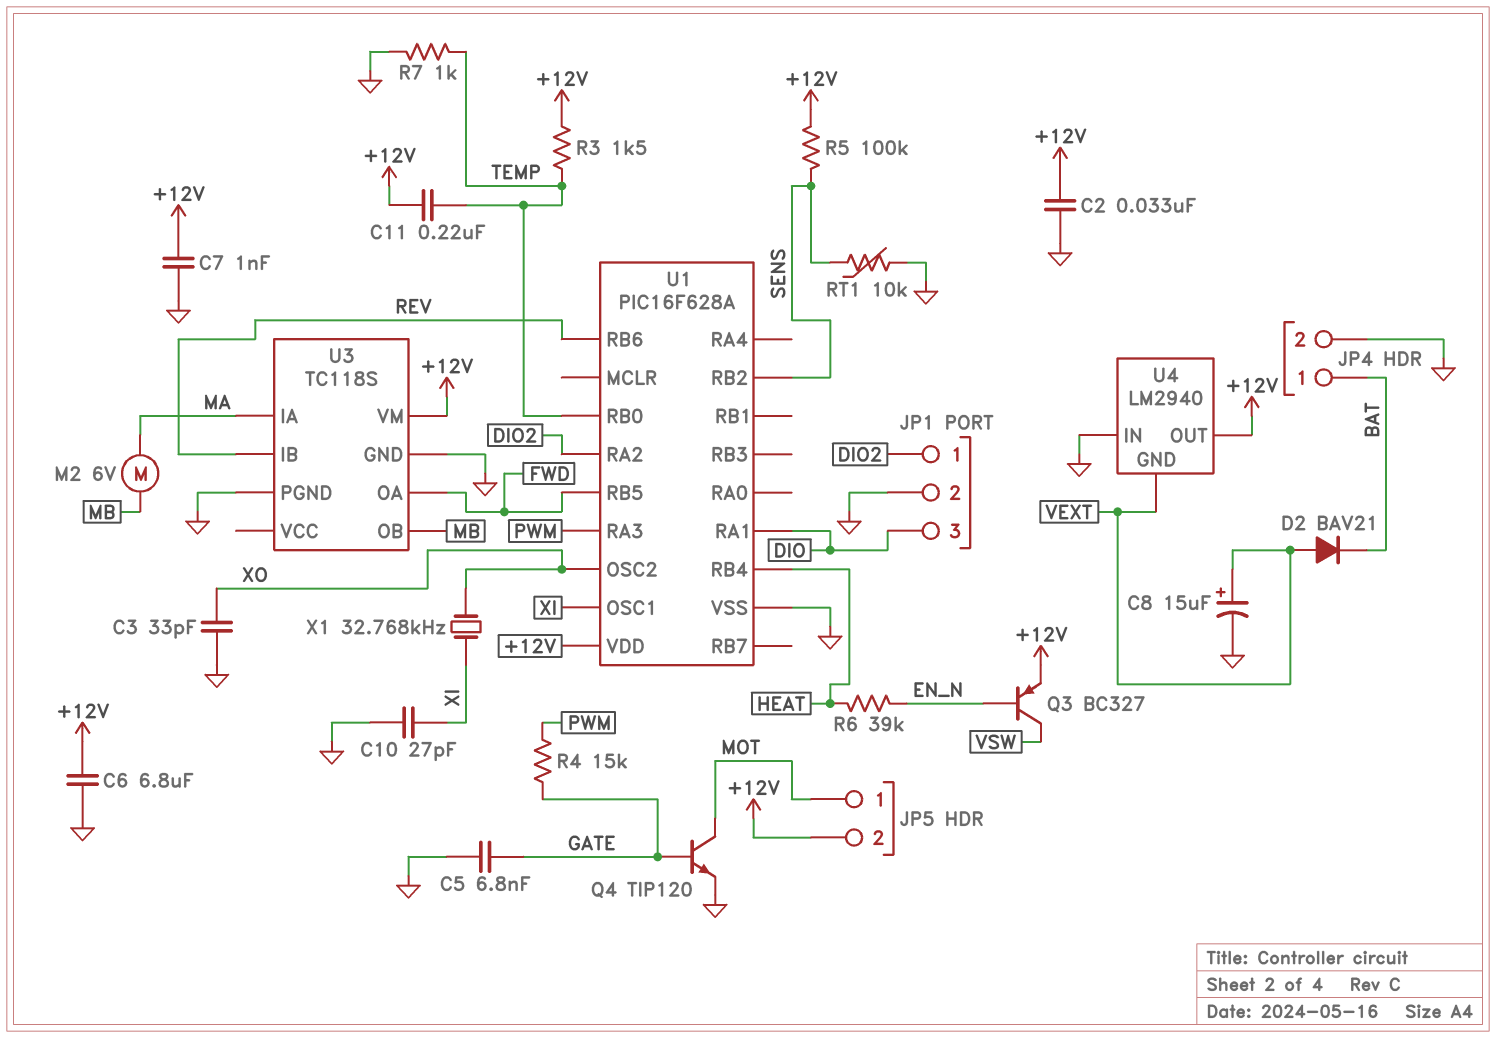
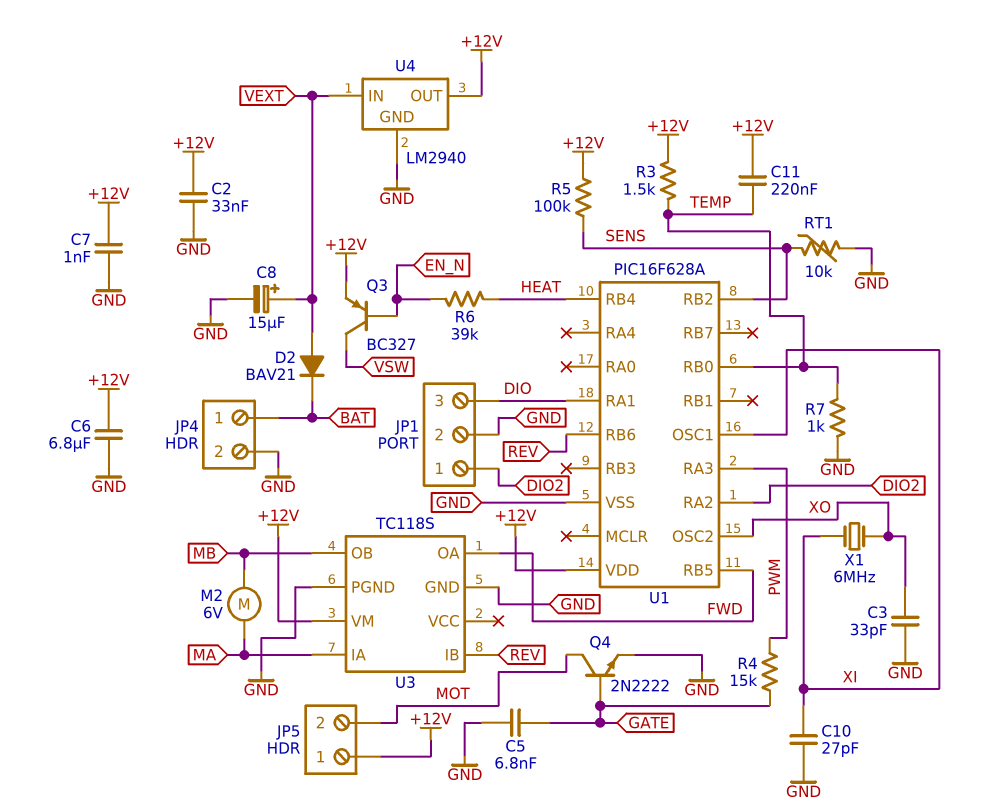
JP5 pin 1: MOT -> +12V
JP5 pin 2: +12V -> MOT
Q4: NPN TIP120 (B GATE, C MOT, E GND) -> NPN 2N2222 (B GATE, C MOT, E GND)
U4 pin GND: VEXT -> GND
U4 pin IN: GND -> VEXT
X1: 32.768kHz (XI, XO) -> 6MHz (XI, XO)

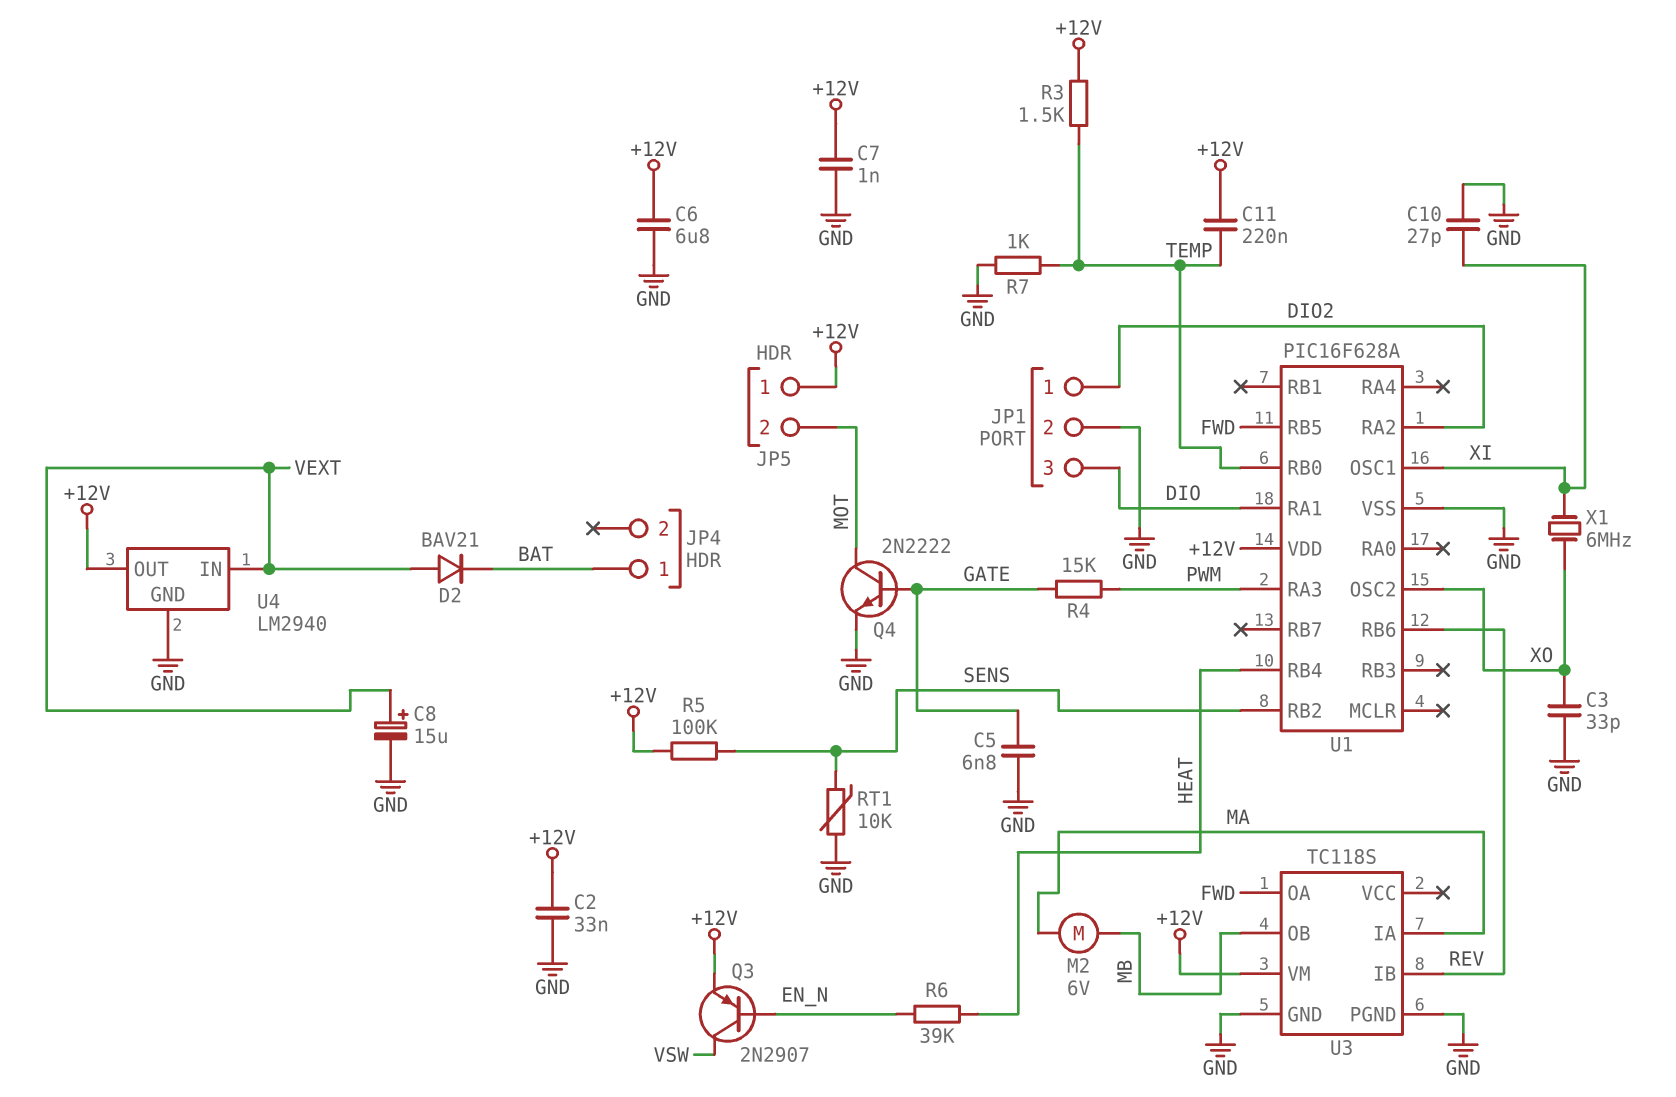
JP4 pin 2: GND -> none
Q3: PNP BC327 (B EN_N, C VSW, E +12V) -> PNP 2N2907 (B EN_N, C VSW, E +12V)

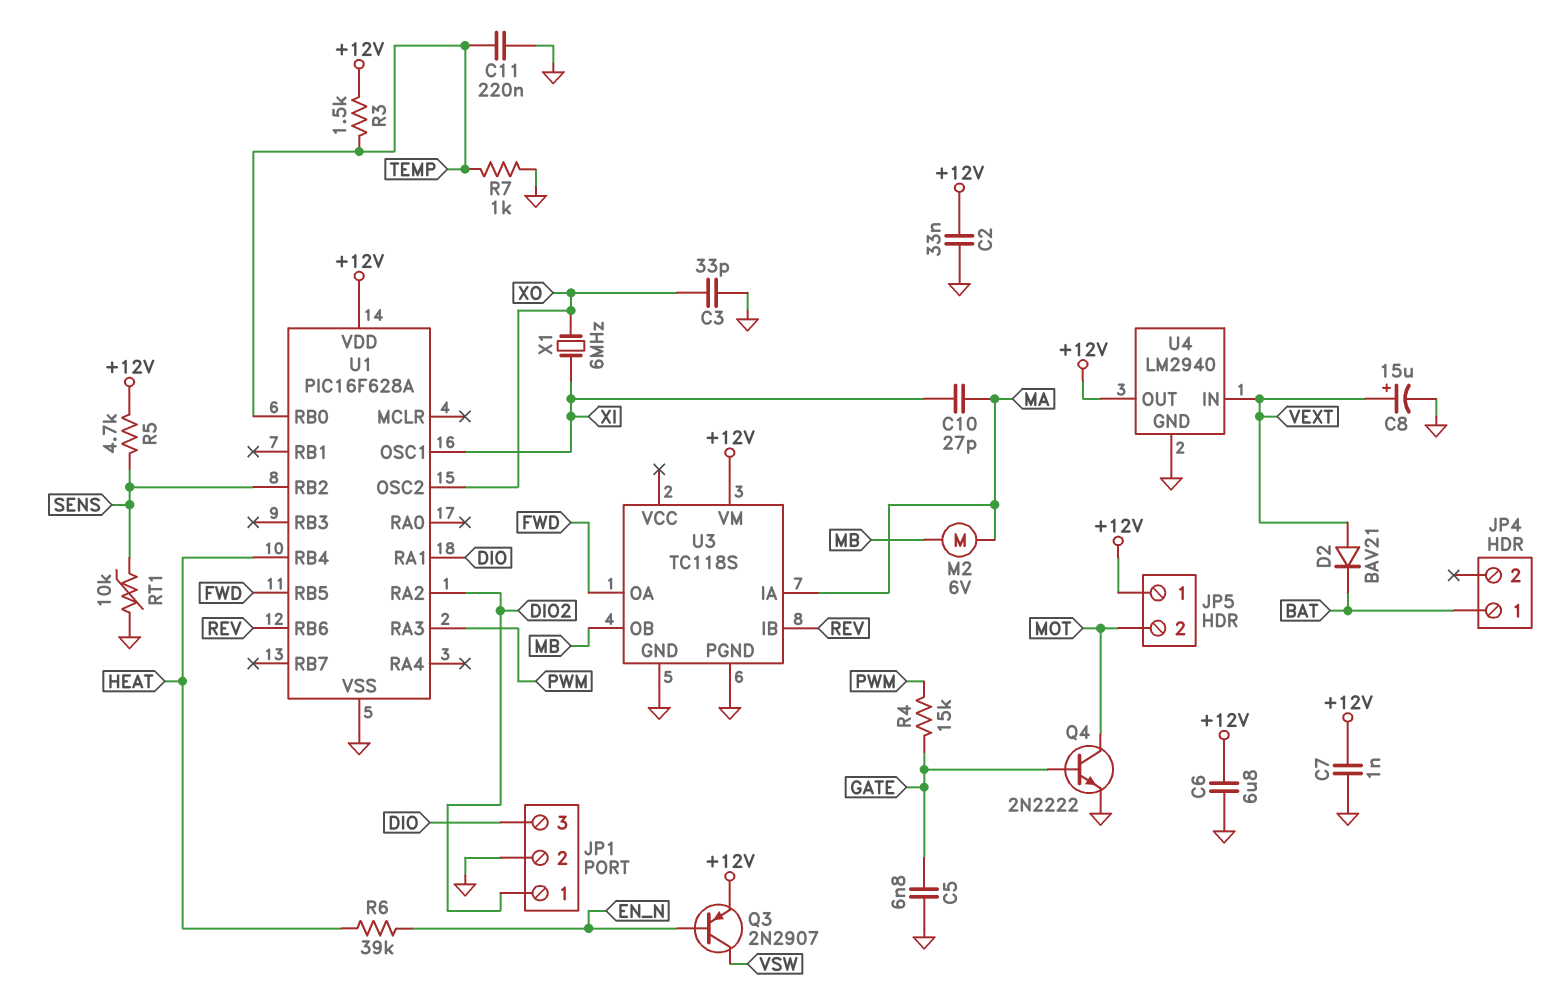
C10: 27pF (GND, XI) -> 27pF (MA, XI)
C11: 220nF (+12V, TEMP) -> 220nF (GND, TEMP)
R5: 100k (+12V, SENS) -> 4.7k (+12V, SENS)

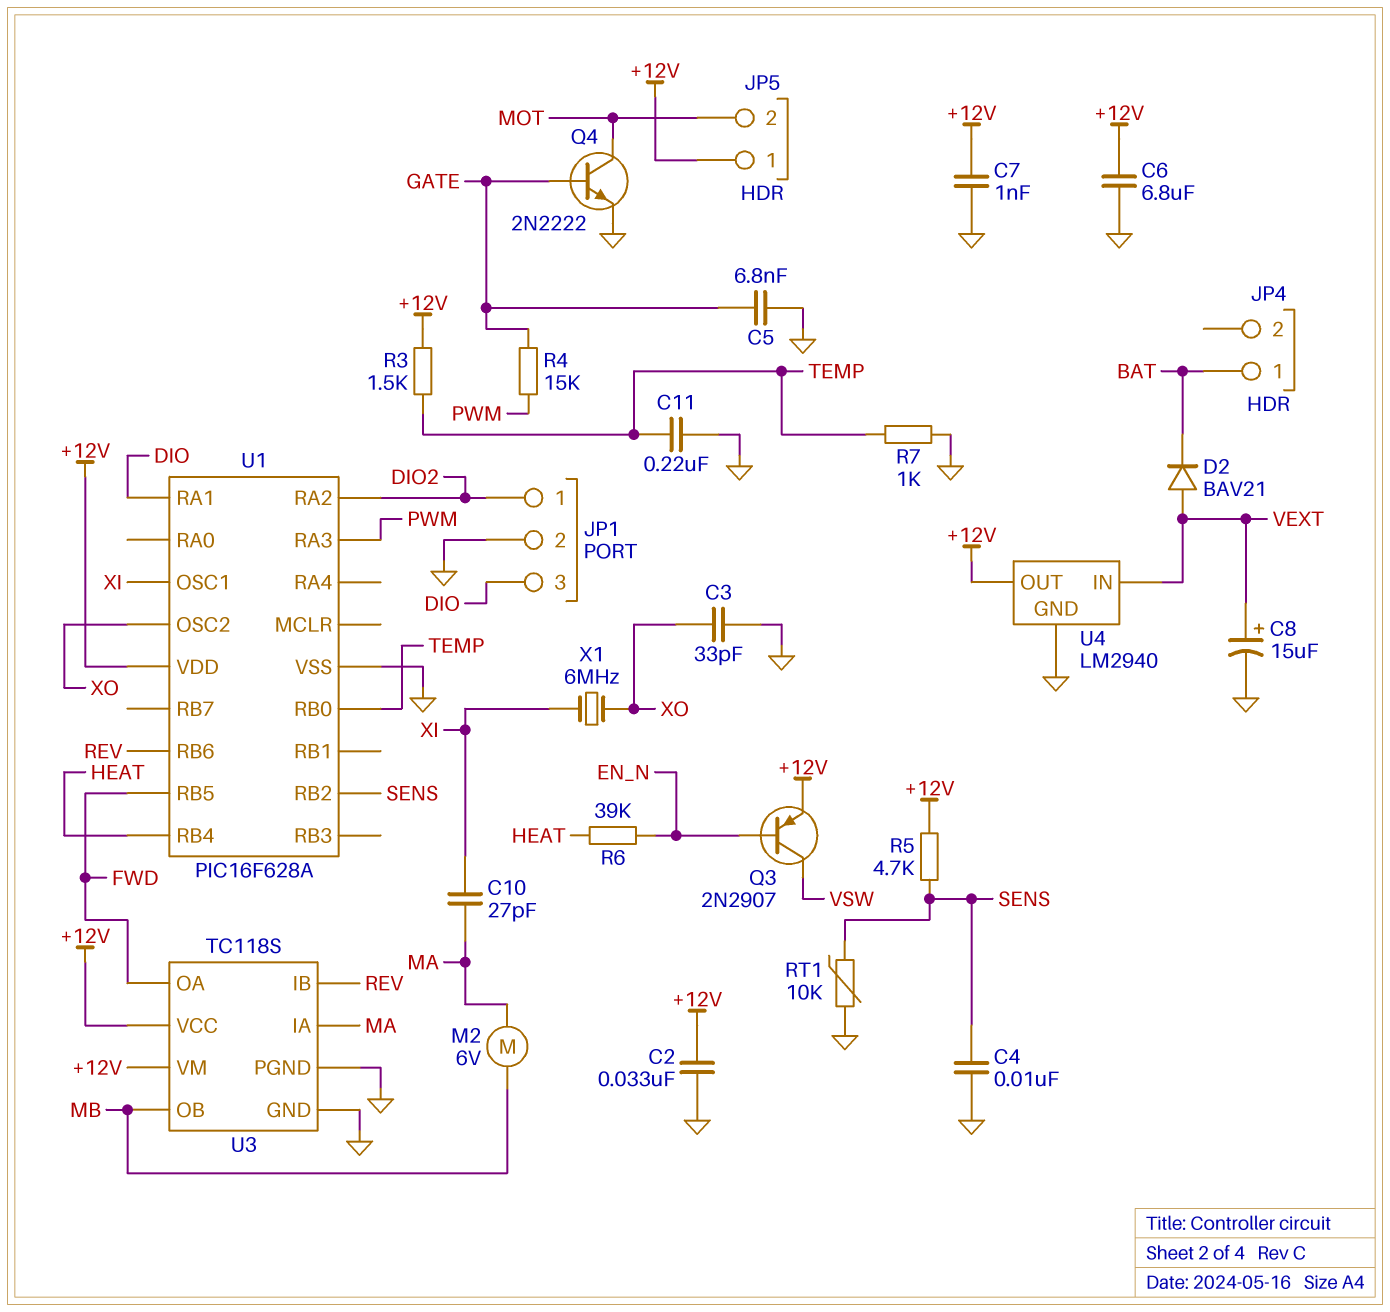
C4: none -> 10nF (GND, SENS)
U3 pin VCC: none -> +12V

